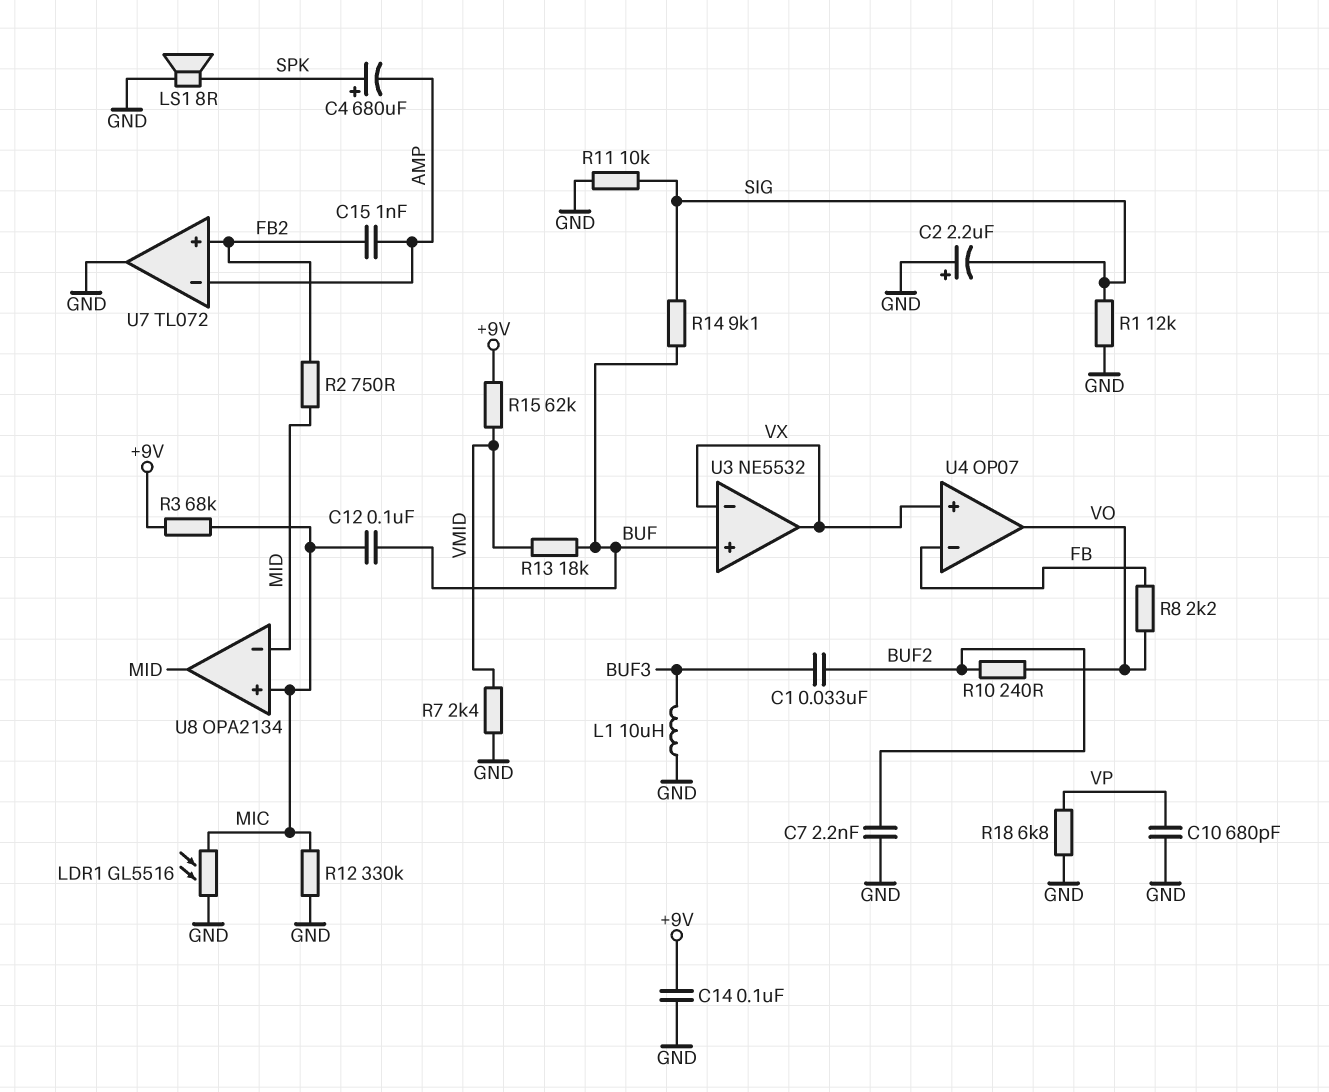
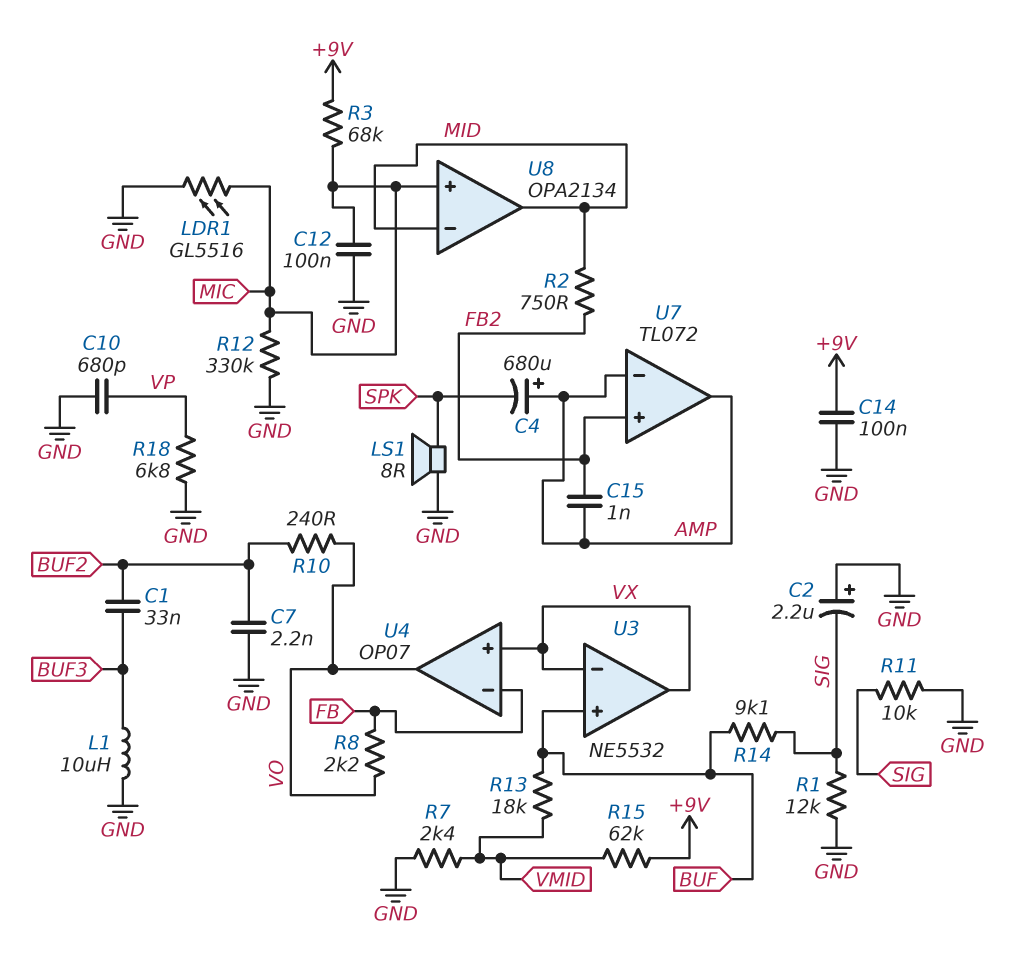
C4: 680uF (plus SPK, minus AMP) -> 680uF (plus AMP, minus SPK)
C12: 100nF (BUF, MIC) -> 100nF (GND, MIC)
U7 pin out: GND -> AMP

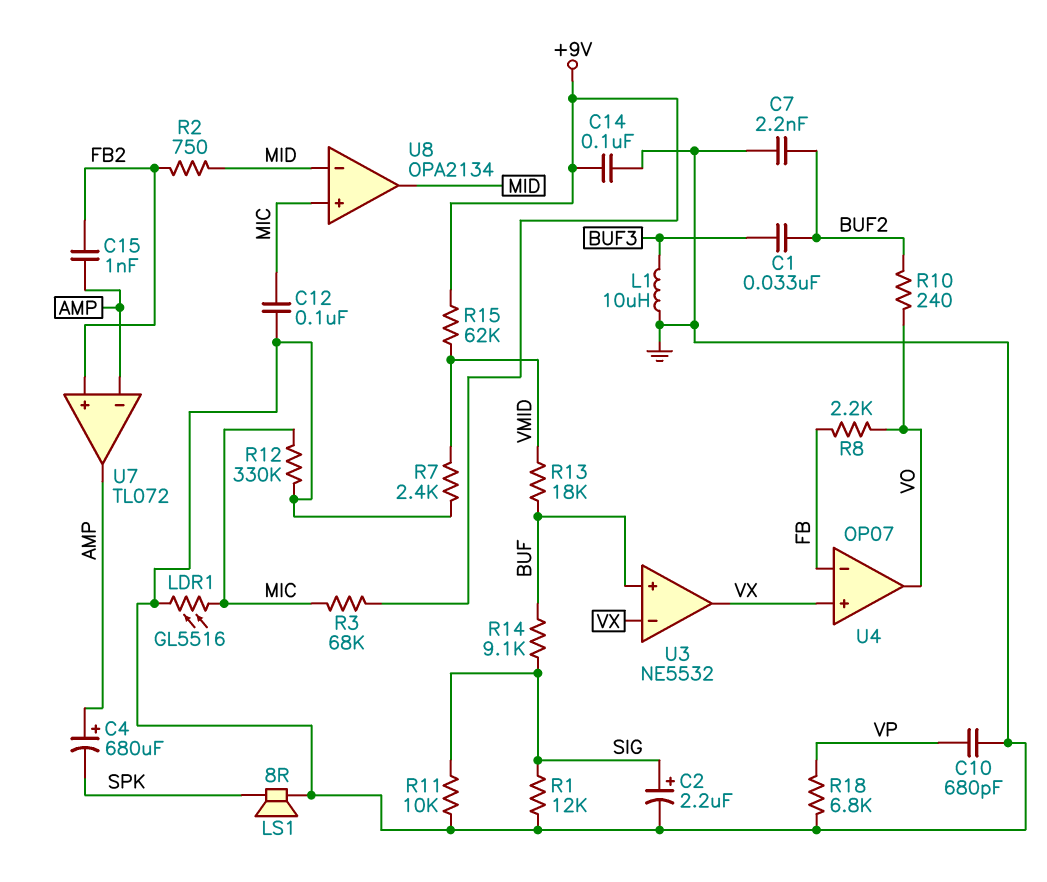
C2: 2.2uF (plus GND, minus SIG) -> 2.2uF (plus SIG, minus GND)

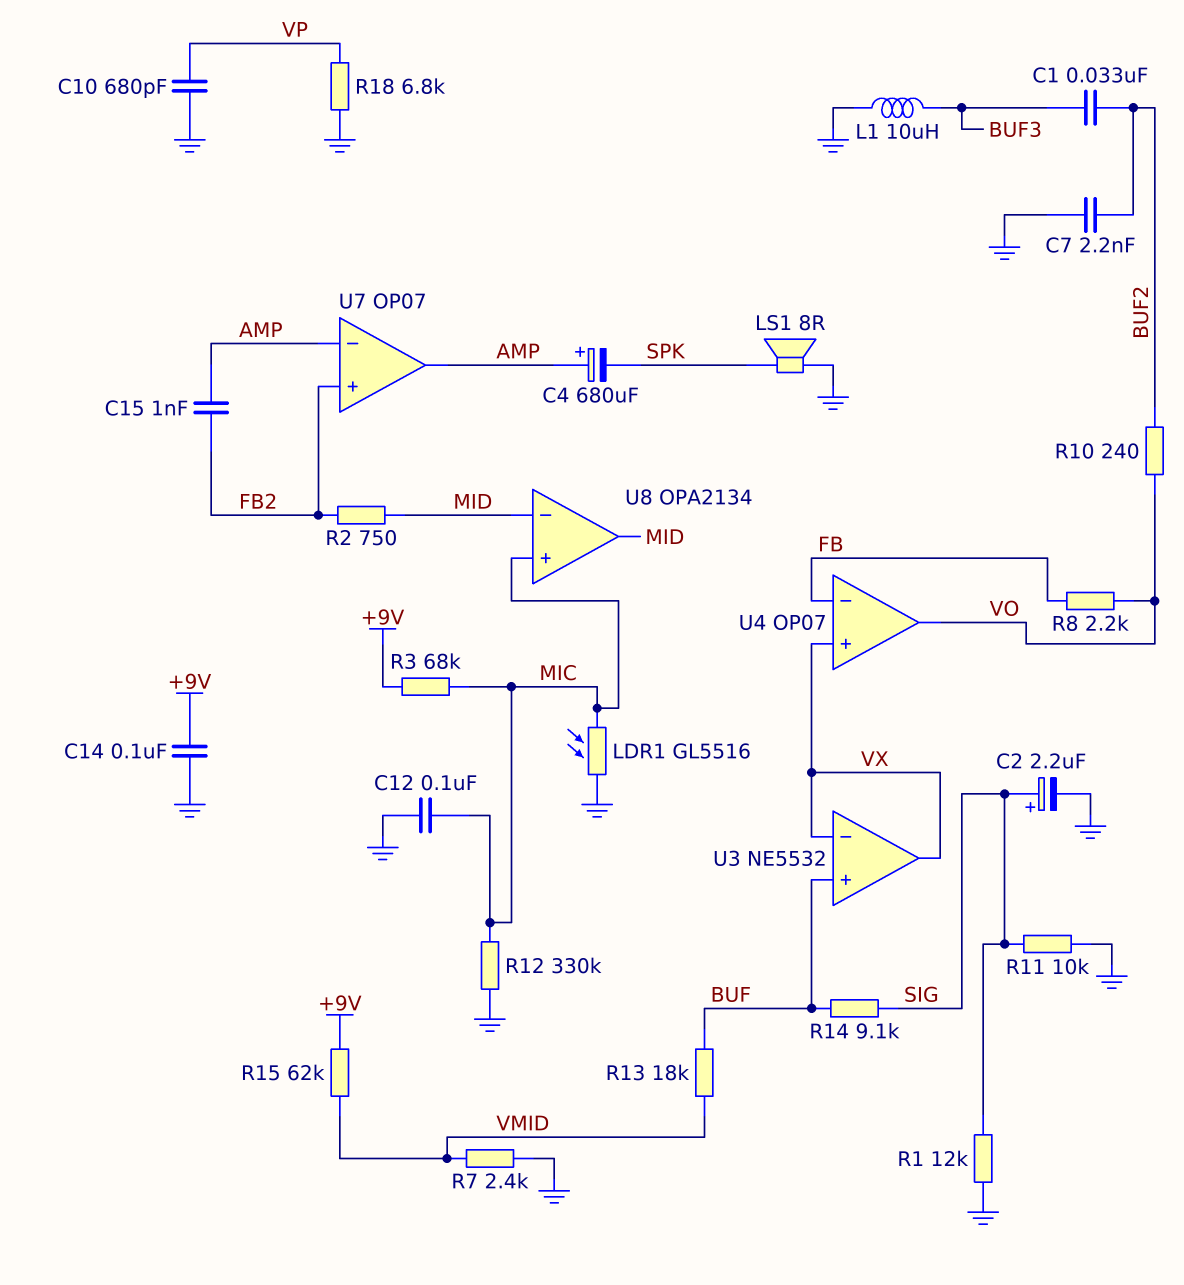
U7: TL072 -> OP07

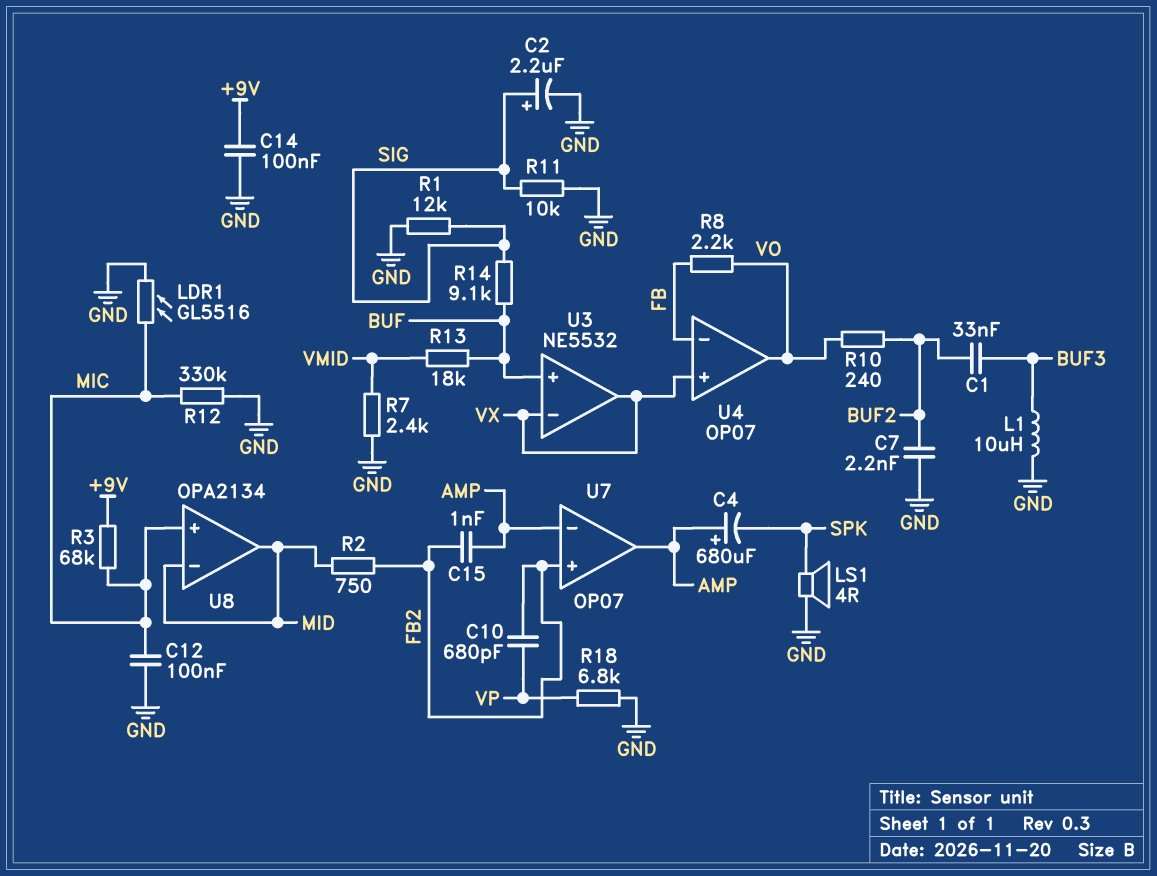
C10: 680pF (GND, VP) -> 680pF (FB2, VP)
LS1: speaker 8R (GND, SPK) -> speaker 4R (GND, SPK)
R15: 62k (+9V, VMID) -> none

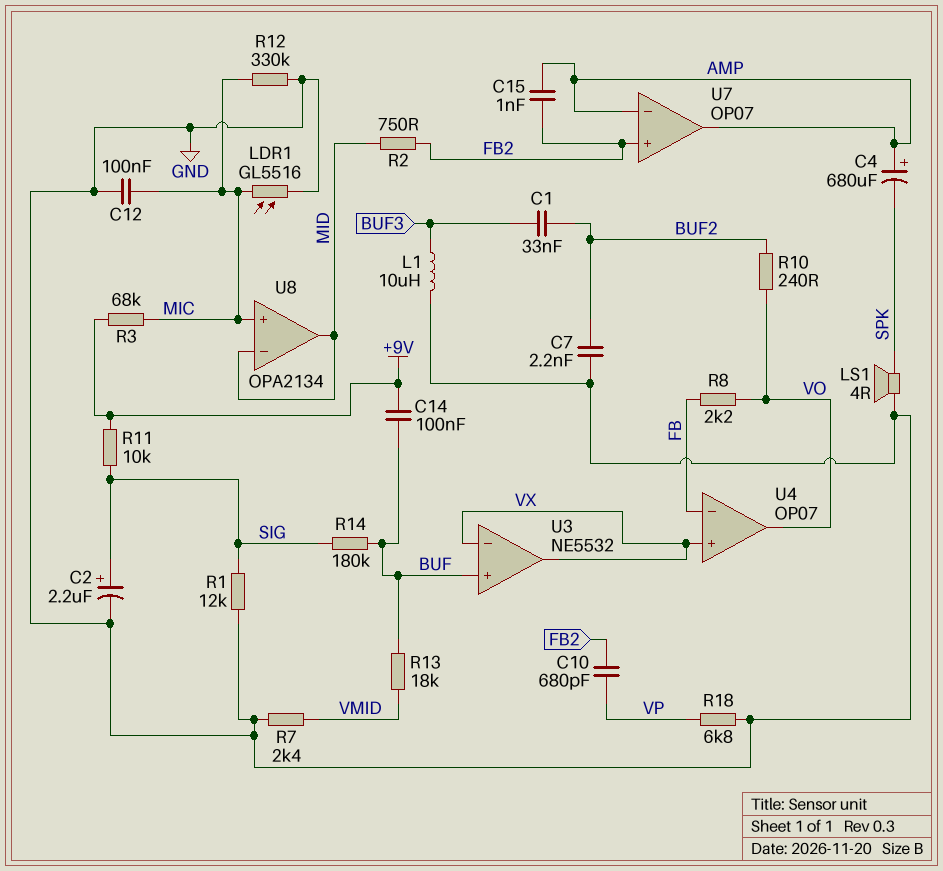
C14: 100nF (+9V, GND) -> 100nF (+9V, BUF)
R11: 10k (GND, SIG) -> 10k (+9V, SIG)
R14: 9.1k (BUF, SIG) -> 180k (BUF, SIG)

